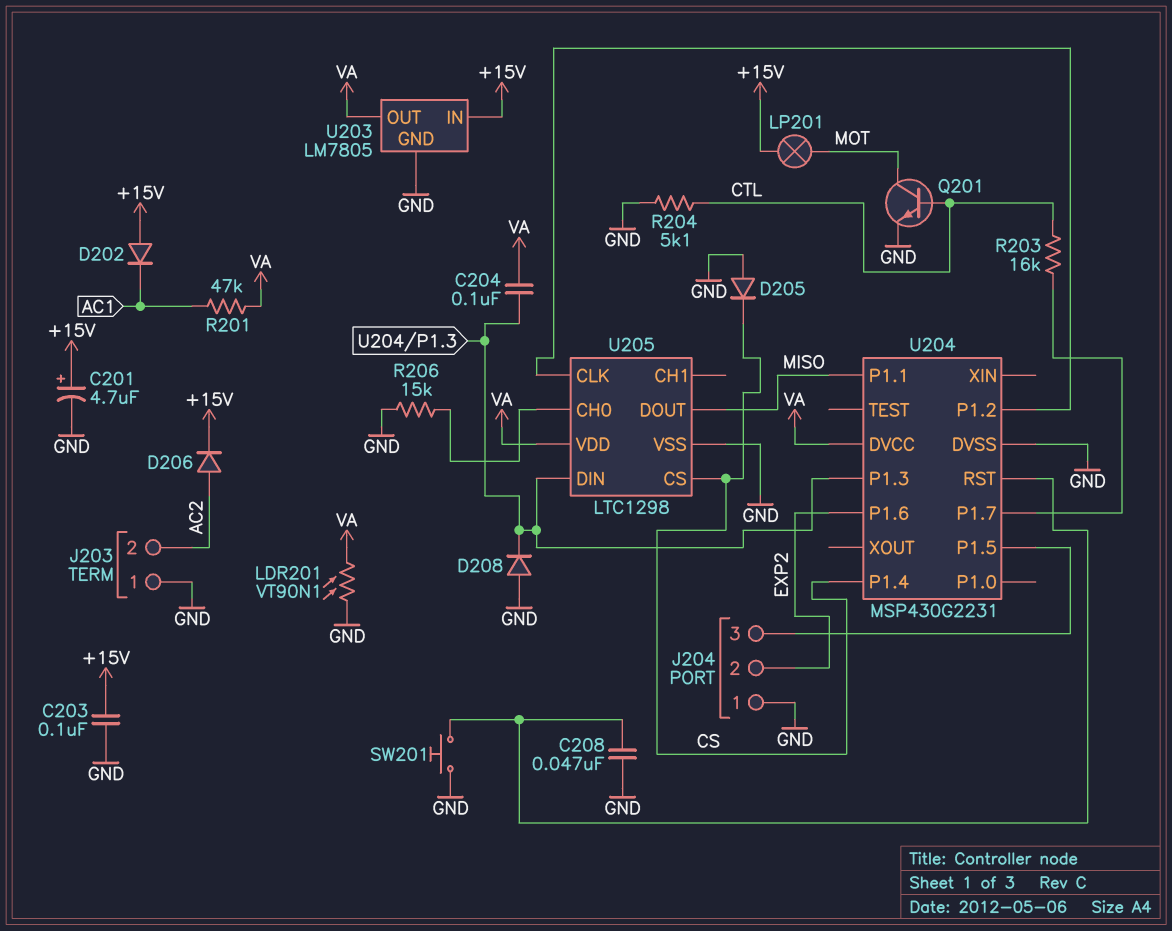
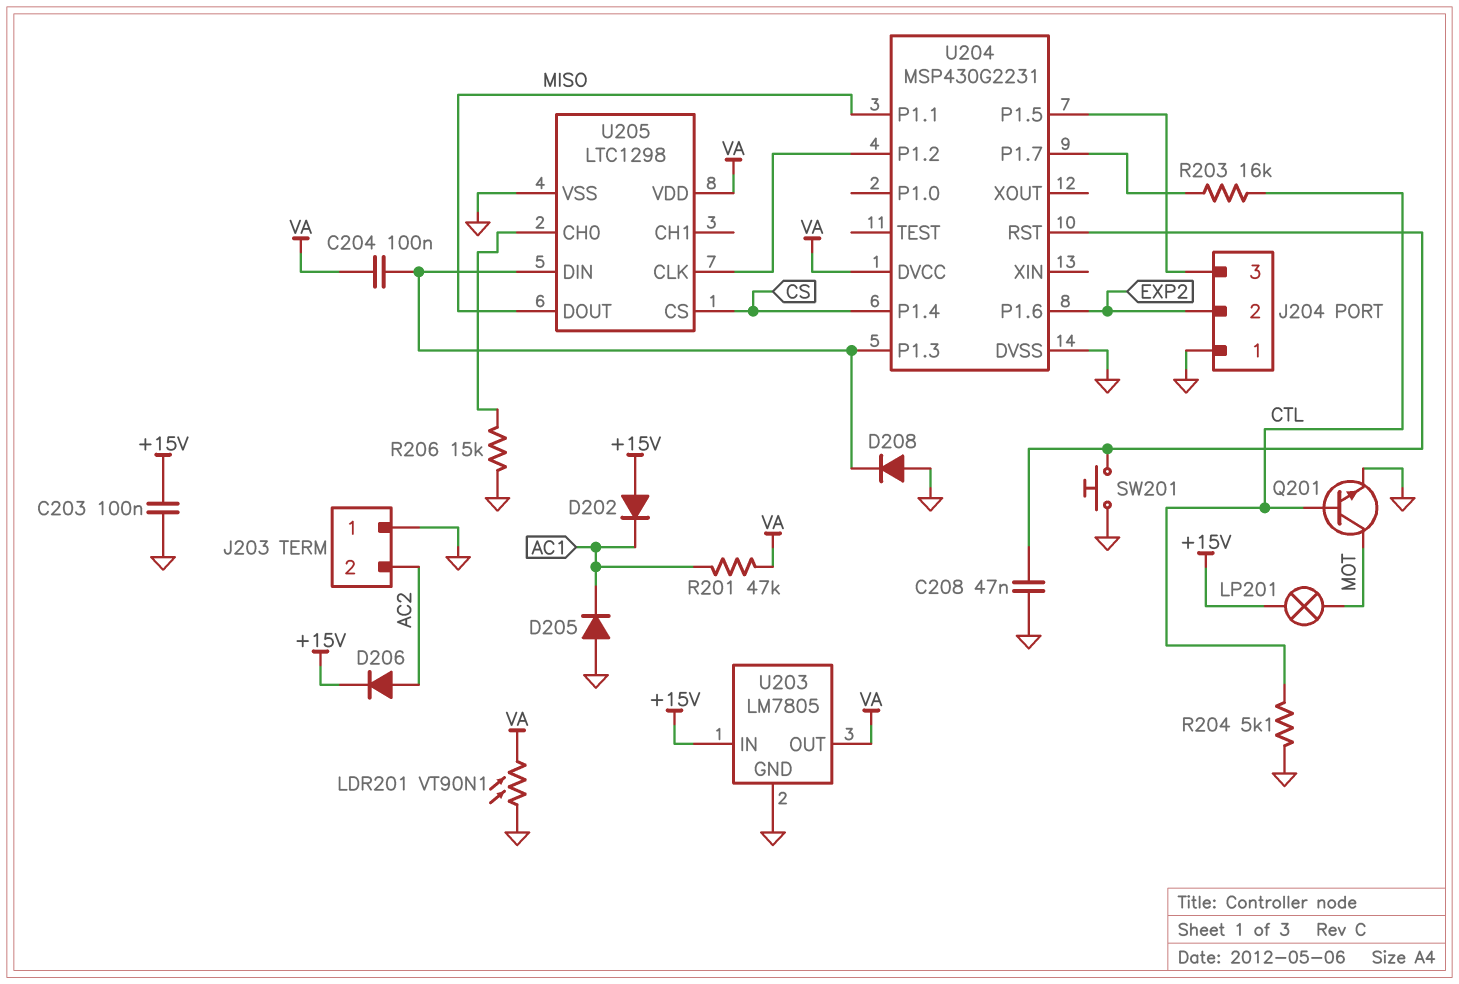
C201: 4.7uF (plus +15V, minus GND) -> none
D205: diode (A GND, K CS) -> diode (A GND, K AC1)

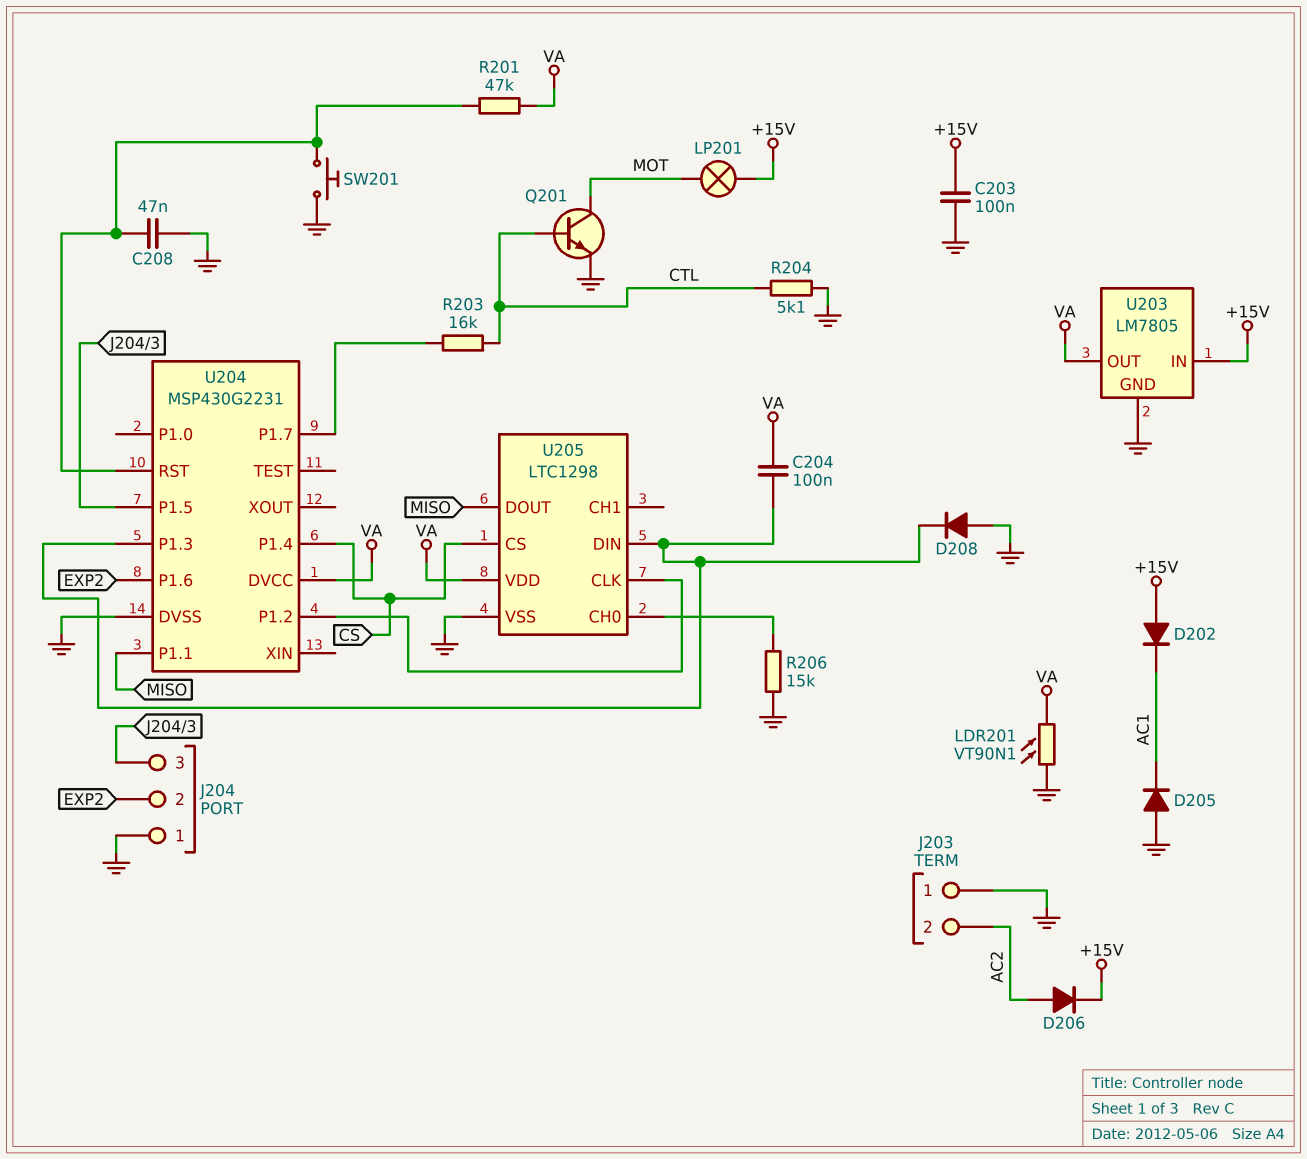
R201: 47k (AC1, VA) -> 47k (U204/RST, VA)

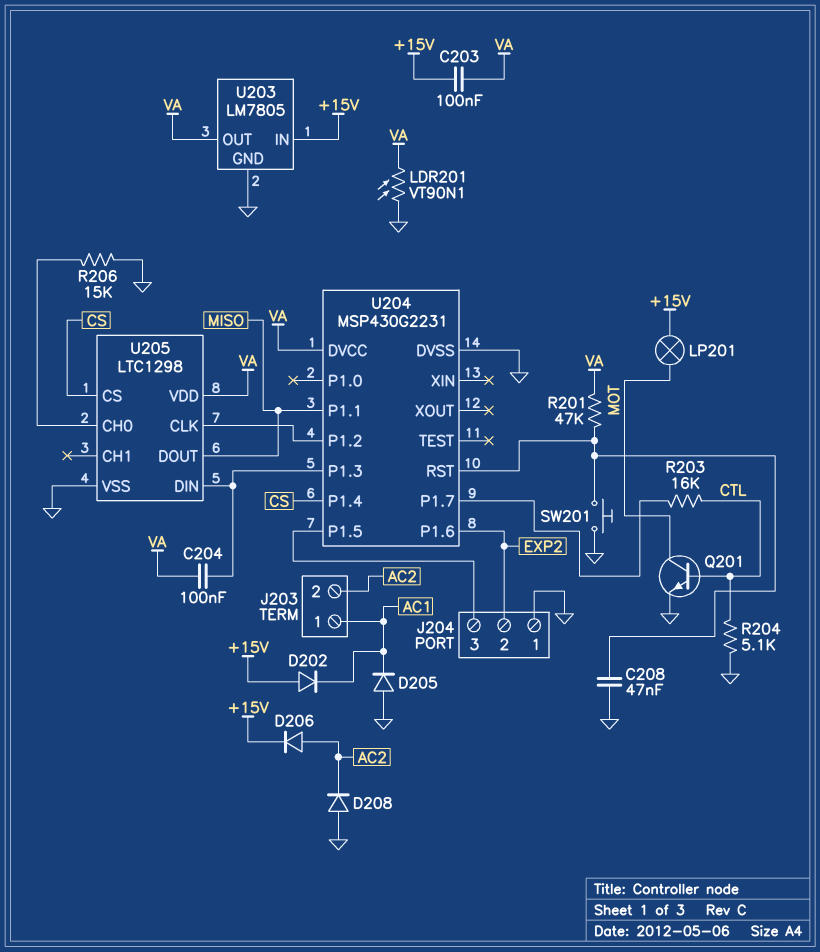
C203: 100nF (+15V, GND) -> 100nF (+15V, VA)
D208: diode (A GND, K U204/P1.3) -> diode (A GND, K AC2)
J203 pin 1: GND -> AC1

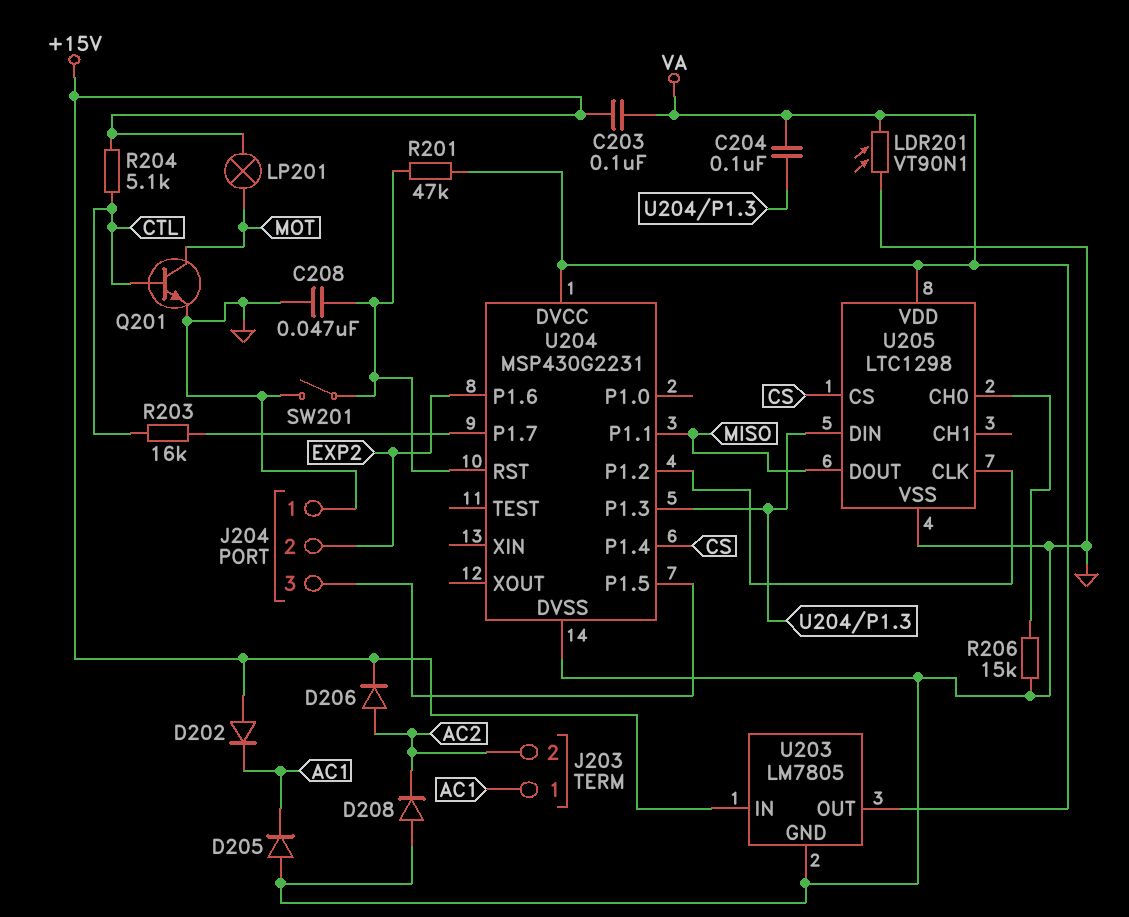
R204: 5.1k (CTL, GND) -> 5.1k (+15V, CTL)
SW201: button (GND, U204/RST) -> switch (GND, U204/RST)

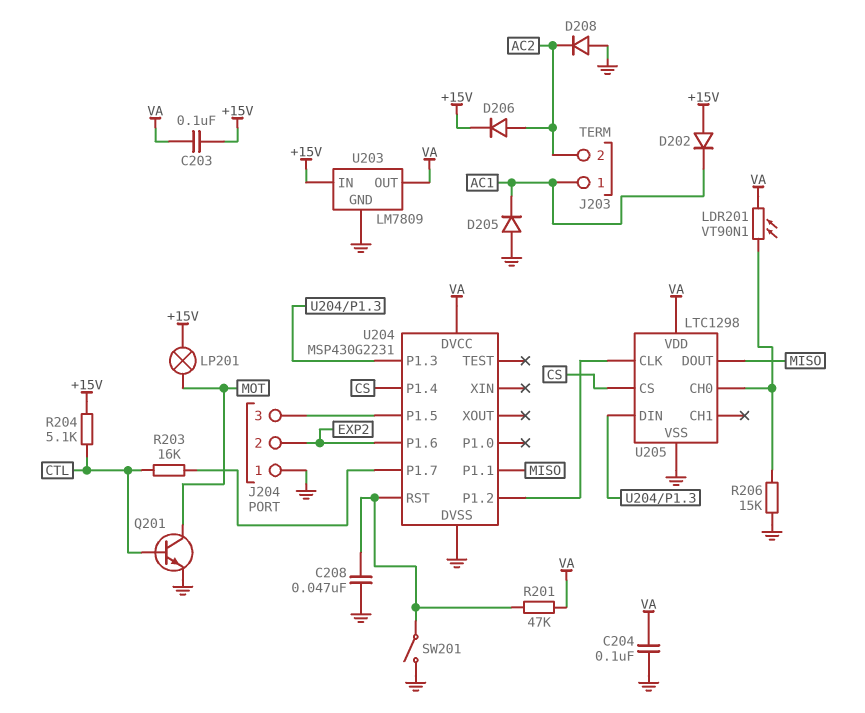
C204: 100nF (U204/P1.3, VA) -> 100nF (GND, VA)
LDR201: VT90N1 (GND, VA) -> VT90N1 (U205/CH0, VA)
U203: LM7805 -> LM7809

